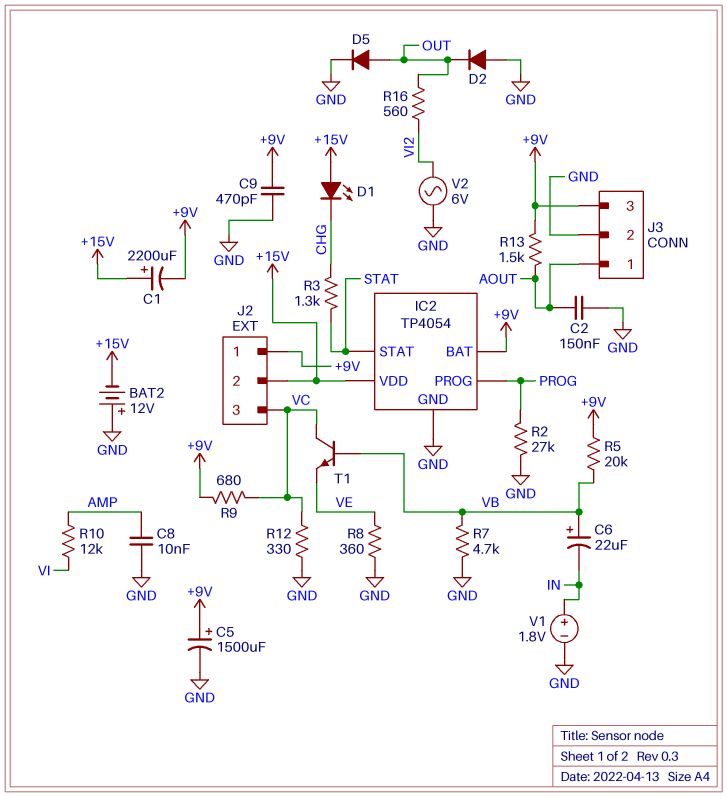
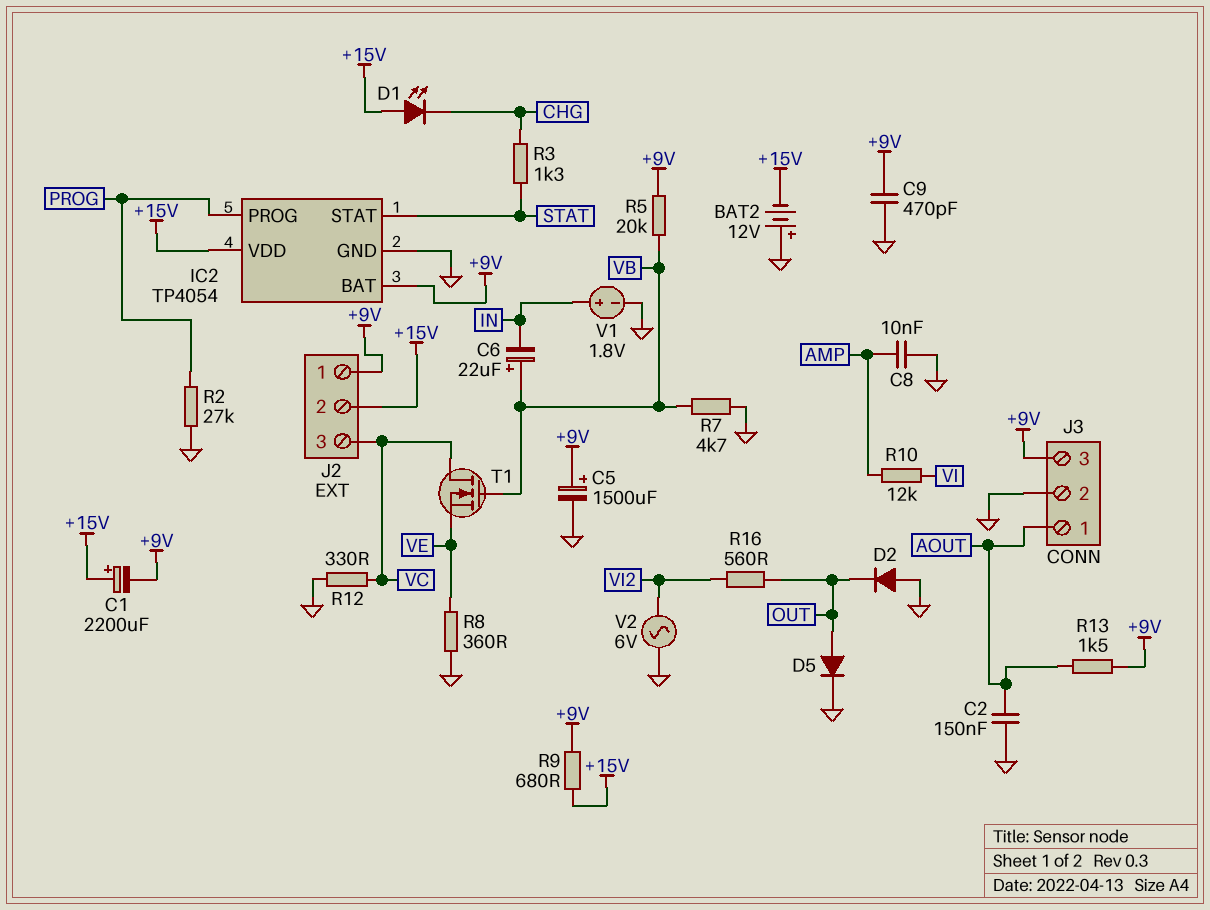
R9: 680 (+9V, VC) -> 680 (+9V, +15V)
T1: NPN (B VB, C VC, E VE) -> NMOS (G VB, D VC, S VE)

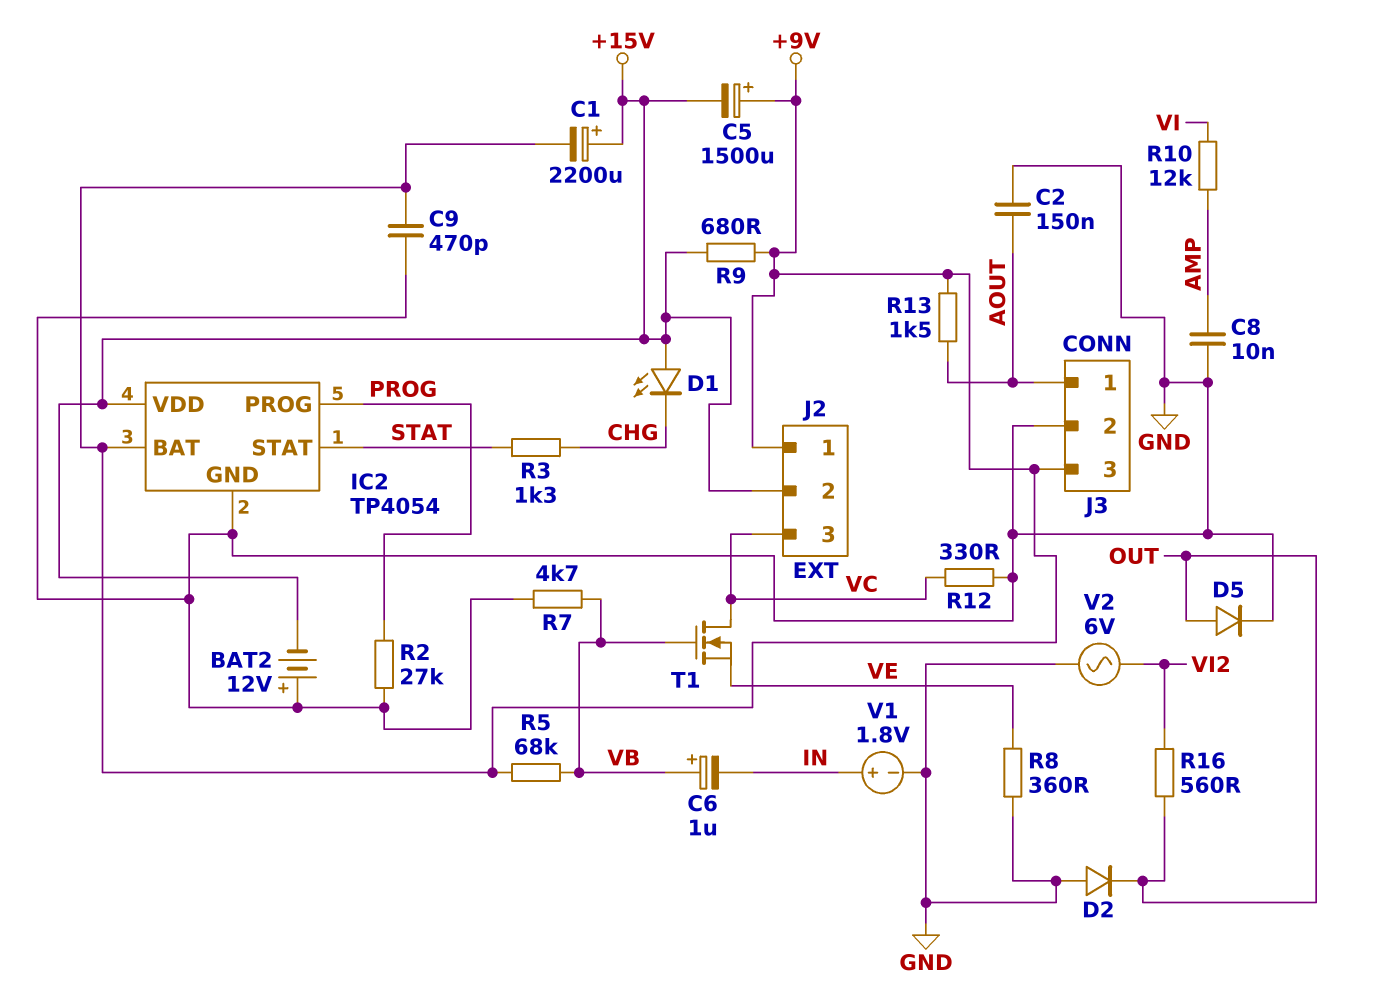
C5: 1500uF (plus +9V, minus GND) -> 1500uF (plus +9V, minus +15V)
C6: 22uF (plus VB, minus IN) -> 1uF (plus VB, minus IN)
R5: 20k (+9V, VB) -> 68k (+9V, VB)

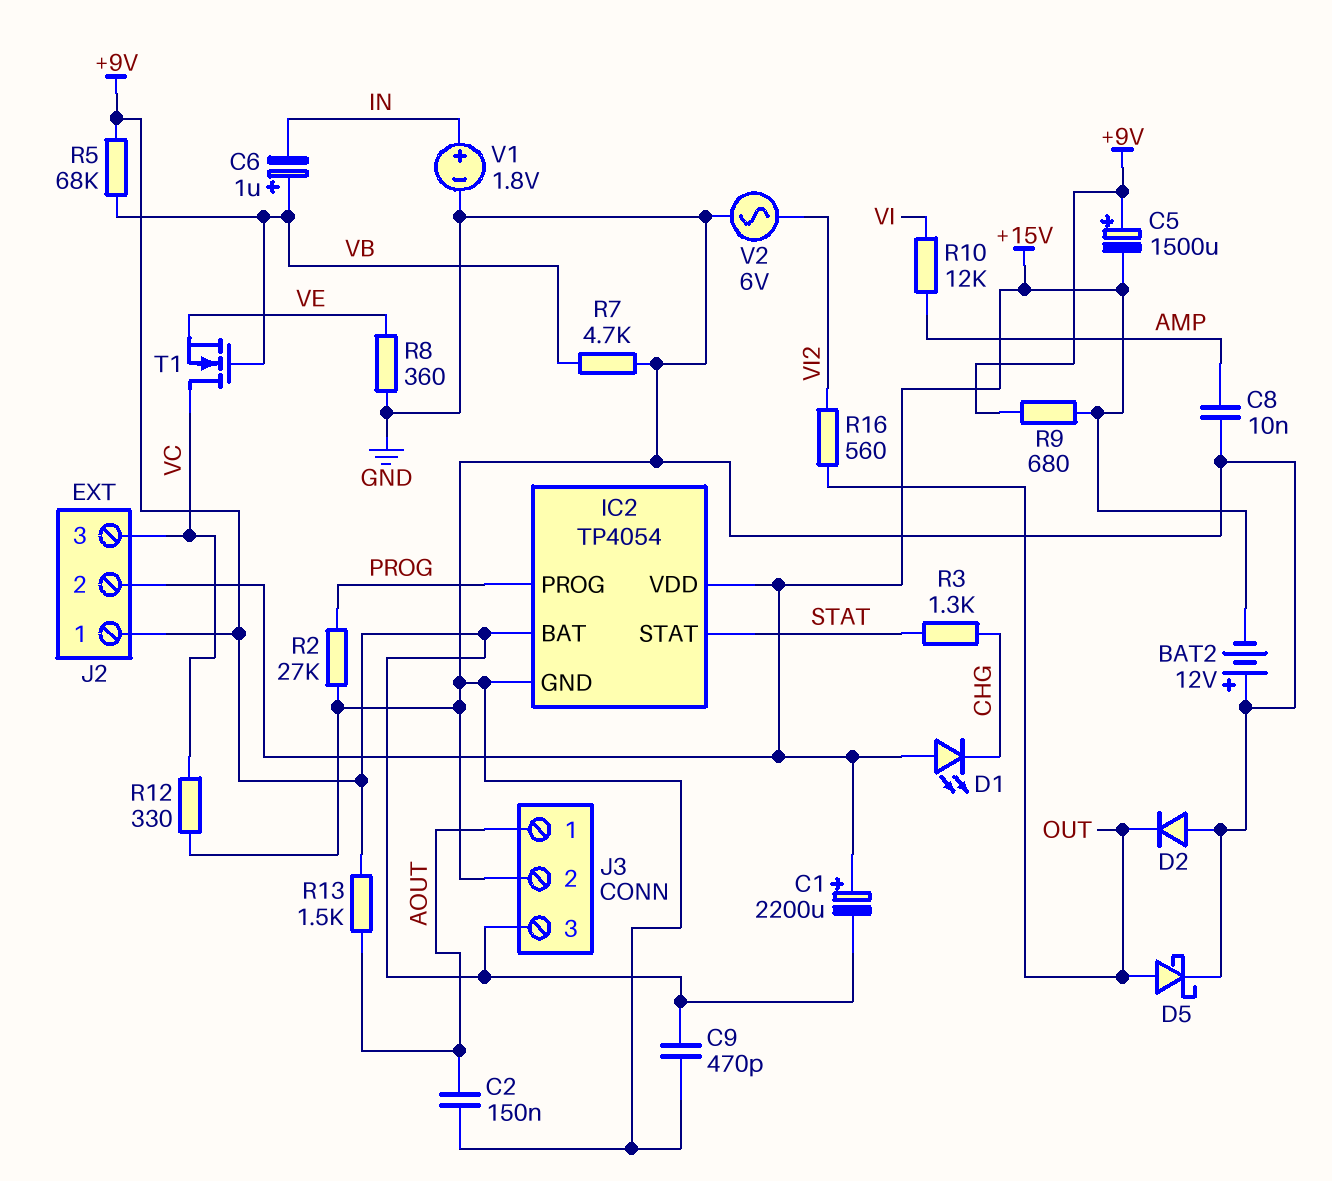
D5: diode (A OUT, K GND) -> schottky (A OUT, K GND)

